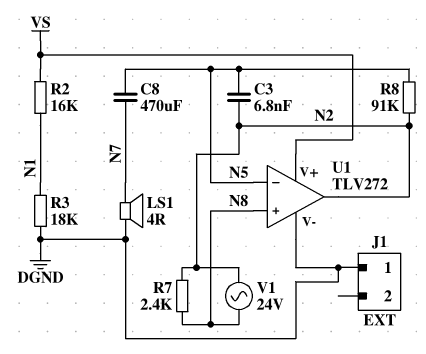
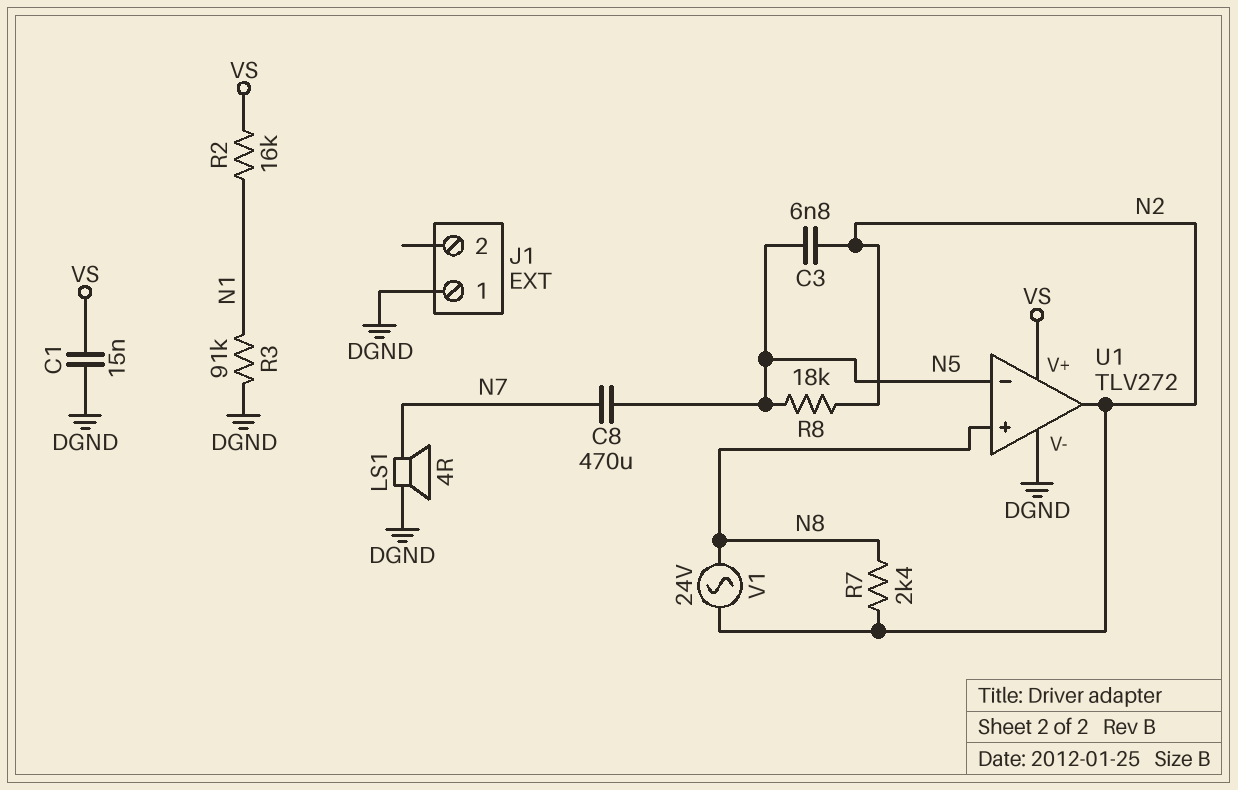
C1: none -> 15nF (DGND, VS)
R3: 18k (DGND, N1) -> 91k (DGND, N1)
R8: 91k (N2, N5) -> 18k (N2, N5)

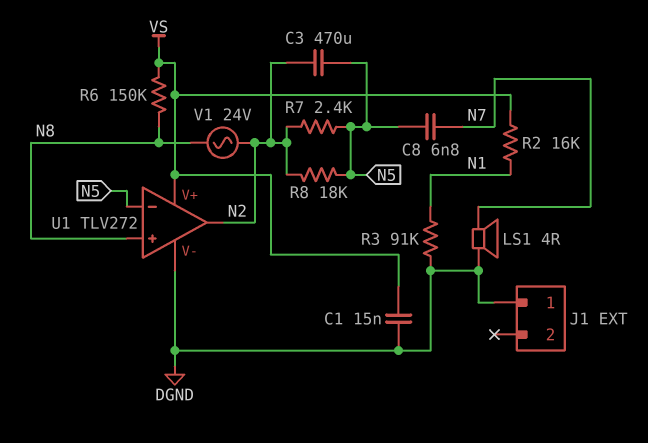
C3: 6.8nF (N2, N5) -> 470uF (N2, N5)
C8: 470uF (N5, N7) -> 6.8nF (N5, N7)
R6: none -> 150k (N8, VS)
R7: 2.4k (N2, N8) -> 2.4k (N2, N5)

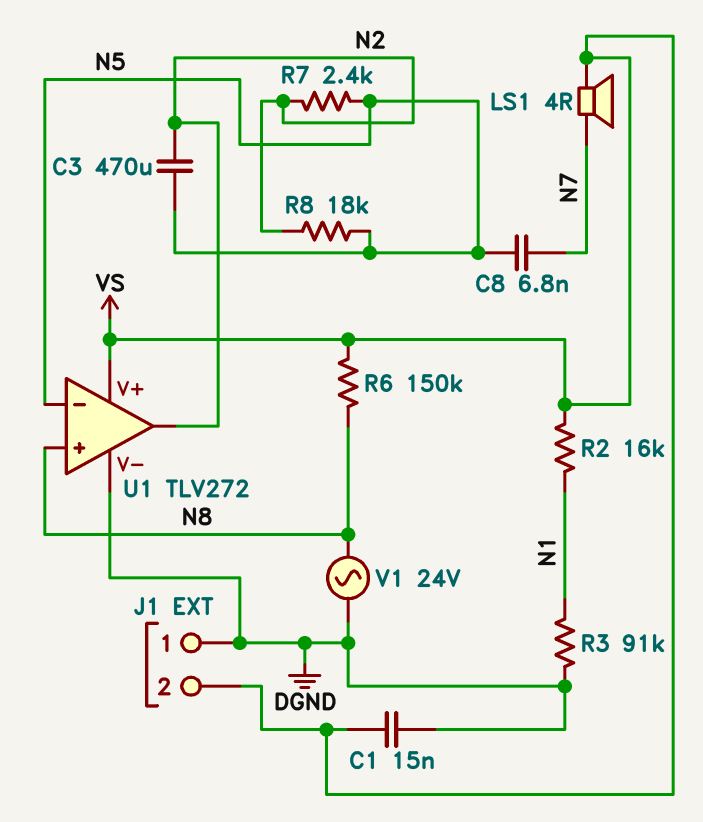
J1 pin 2: none -> VS
LS1: speaker 4R (DGND, N7) -> speaker 4R (N7, VS)
V1: AC 24V (N2, N8) -> AC 24V (DGND, N8)

